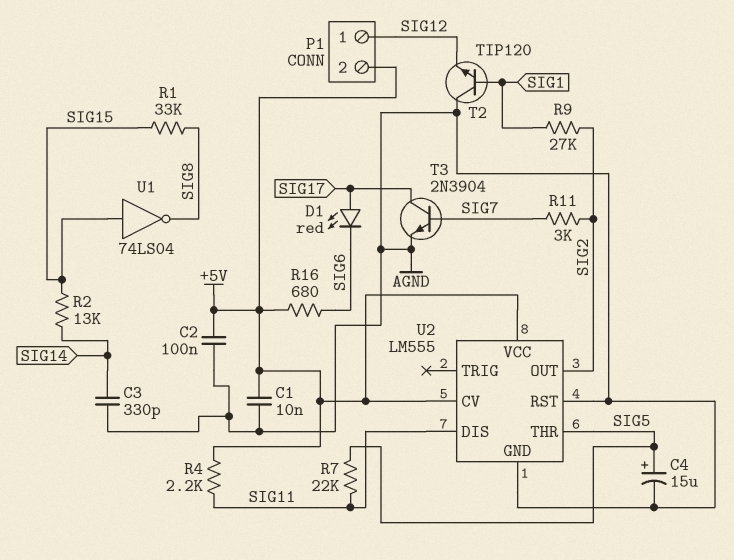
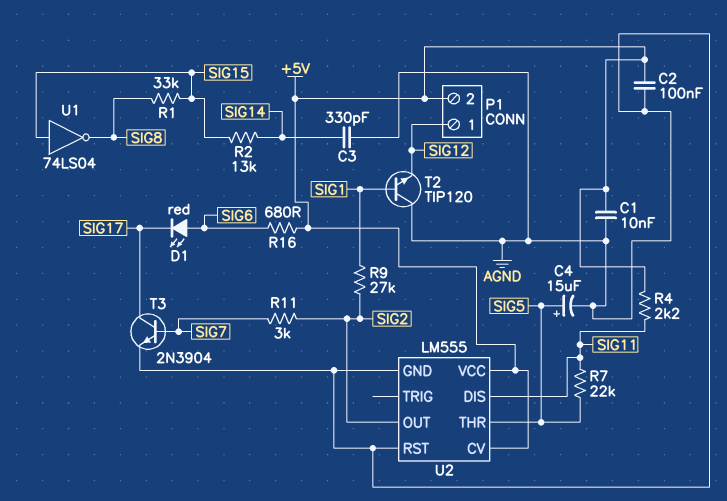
D1: LED red (A SIG17, K SIG6) -> LED red (A SIG6, K SIG17)

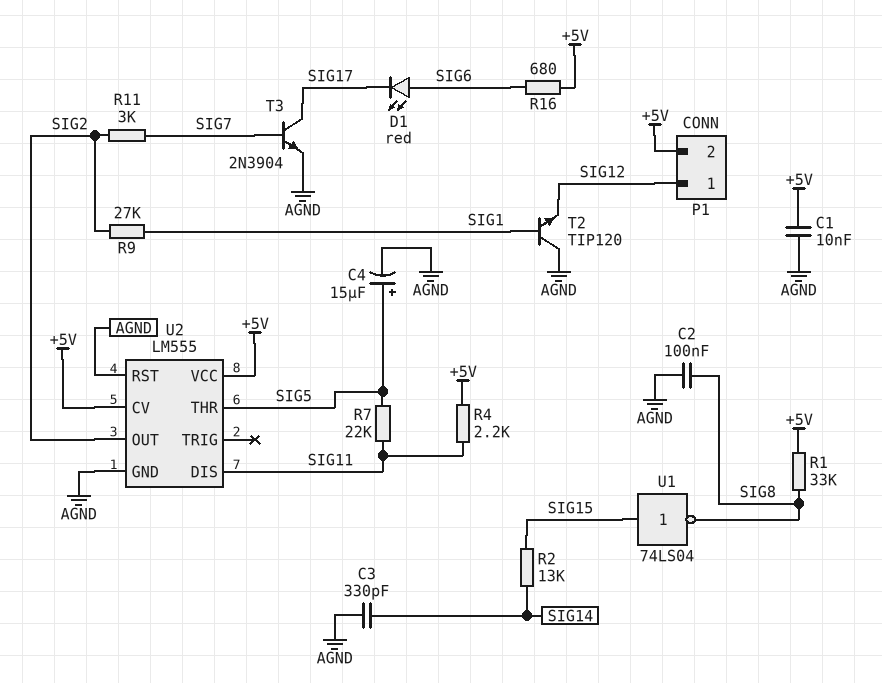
C2: 100nF (+5V, AGND) -> 100nF (AGND, SIG8)
R1: 33k (SIG8, SIG15) -> 33k (+5V, SIG8)

